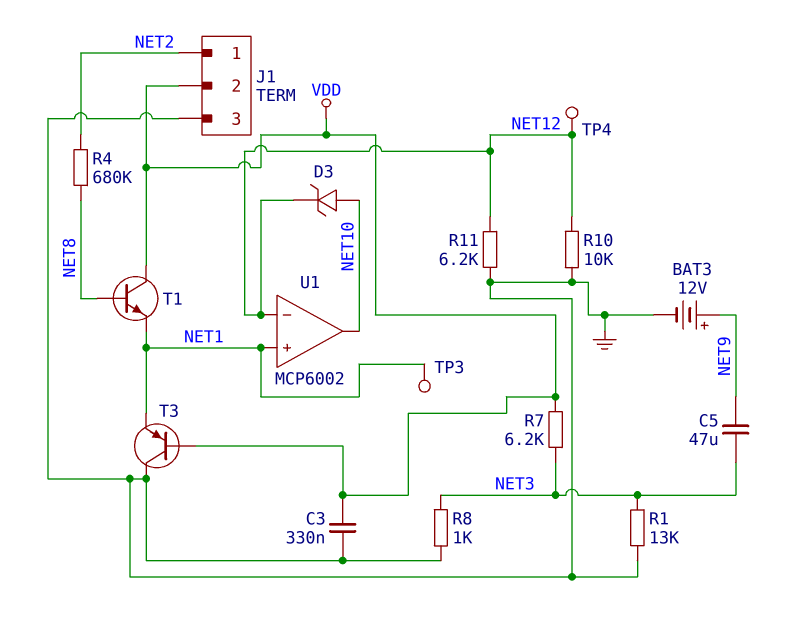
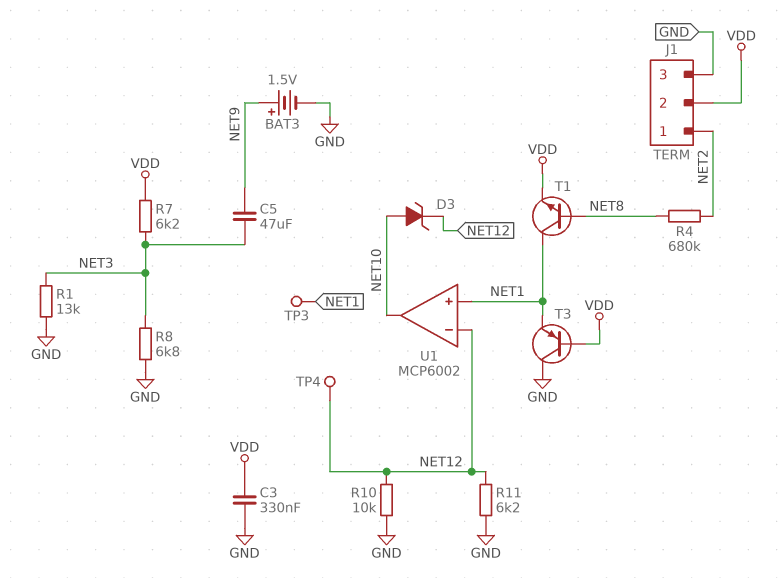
BAT3: 12V (plus NET9, minus GND) -> 1.5V (plus NET9, minus GND)
R8: 1k (GND, NET3) -> 6.8k (GND, NET3)
T1: NPN (B NET8, C VDD, E NET1) -> NPN (B NET8, C NET1, E VDD)

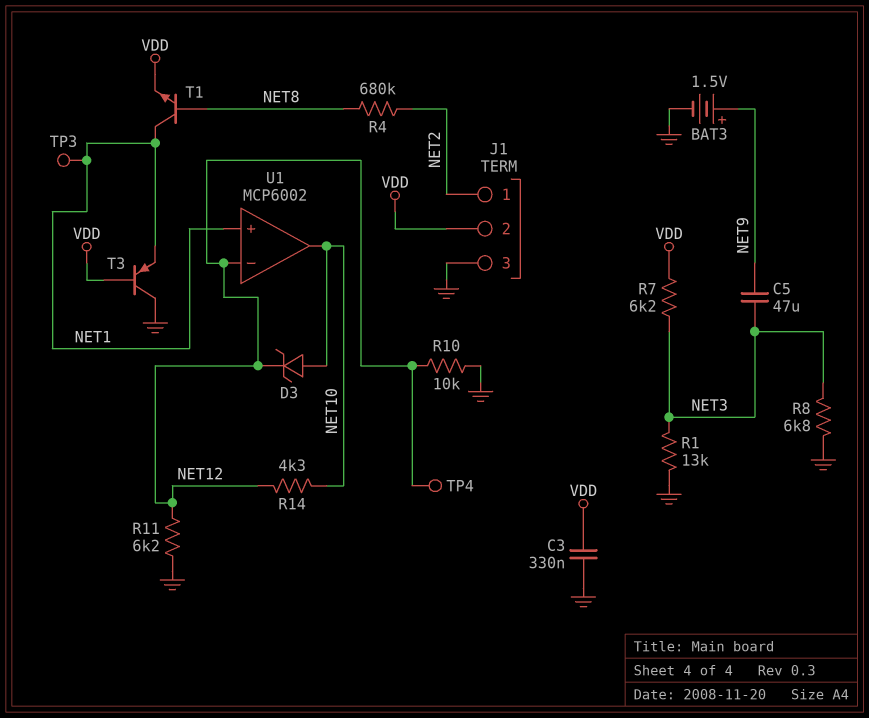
R14: none -> 4.3k (NET10, NET12)

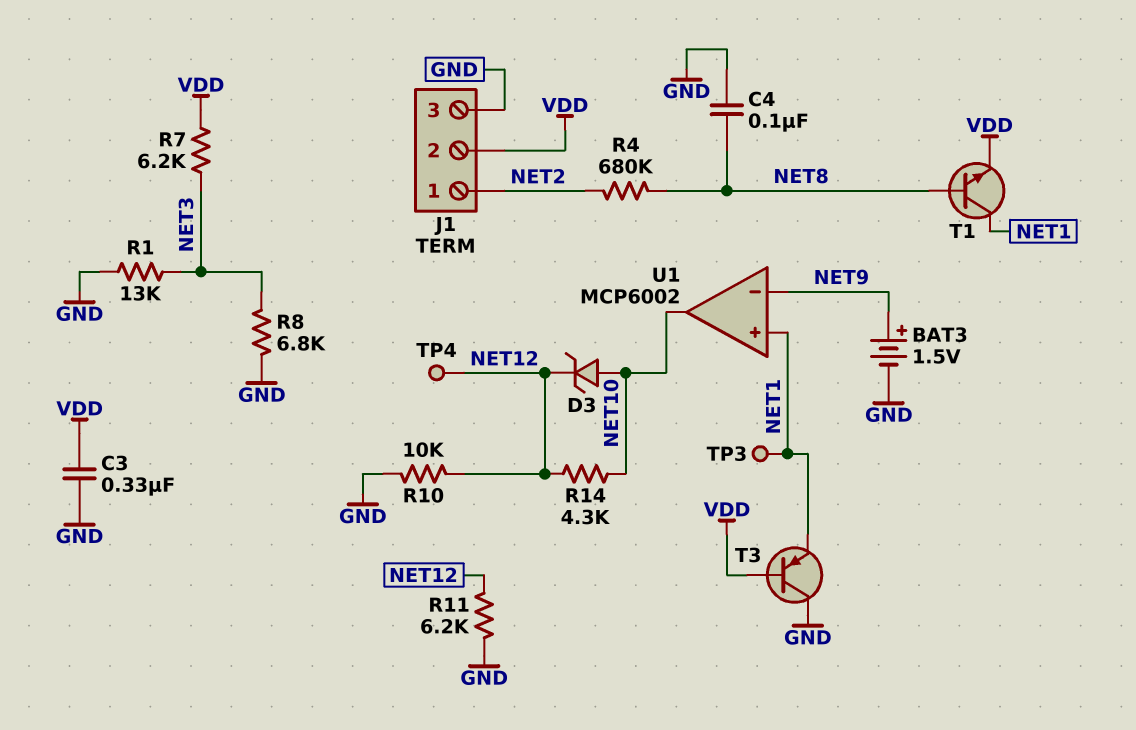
C4: none -> 100nF (GND, NET8)
C5: 47uF (NET3, NET9) -> none
U1 pin in-: NET12 -> NET9

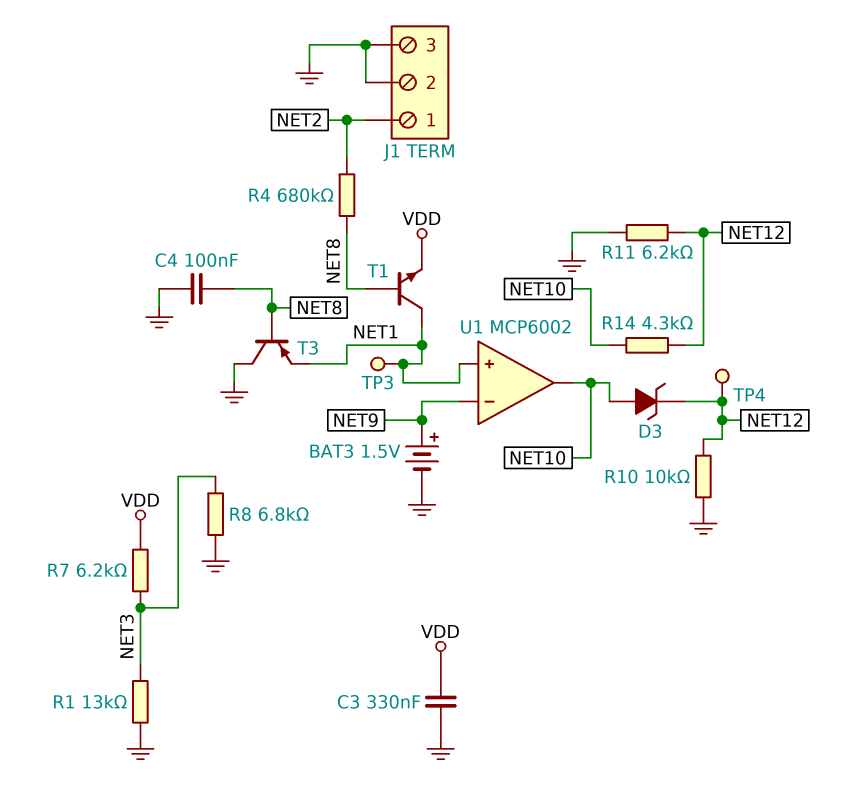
J1 pin 2: VDD -> GND
T3: PNP (B VDD, C GND, E NET1) -> PNP (B NET8, C GND, E NET1)

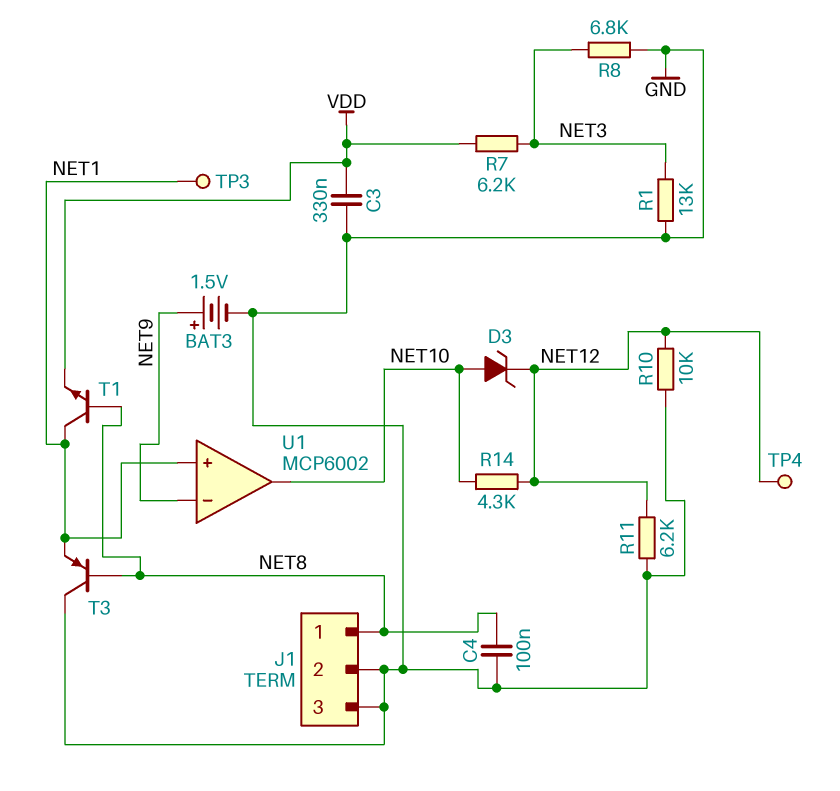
J1 pin 1: NET2 -> NET8
R4: 680k (NET2, NET8) -> none

